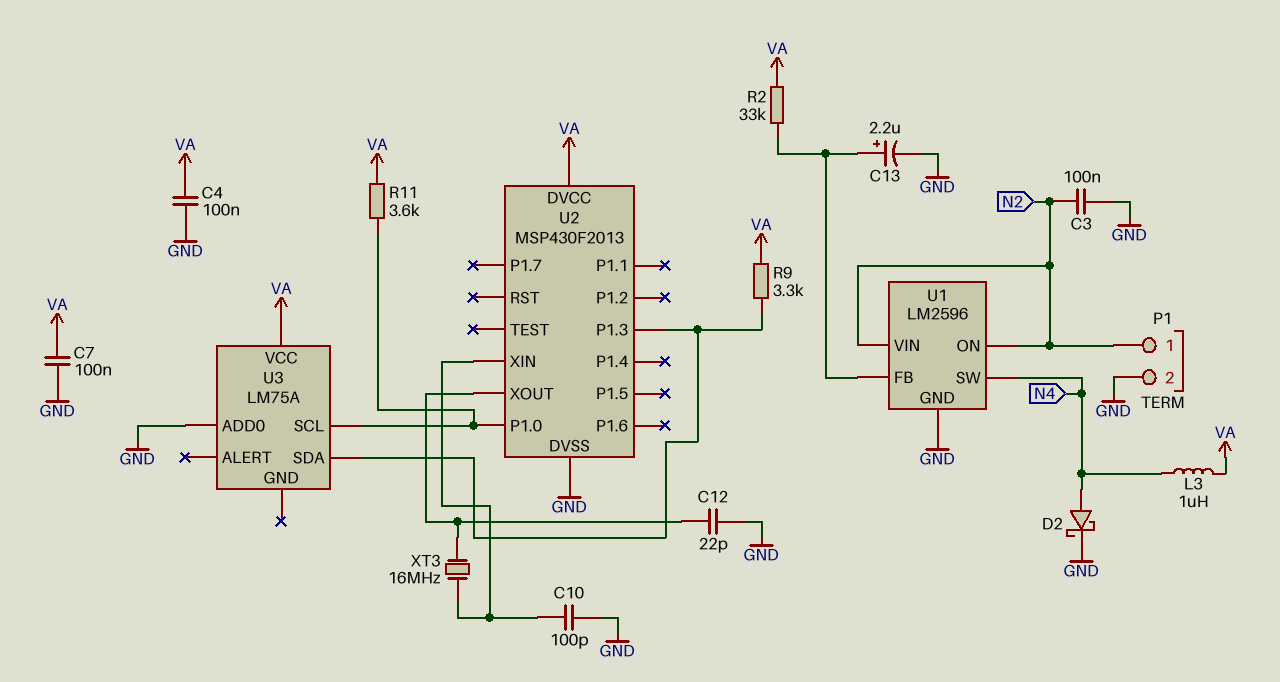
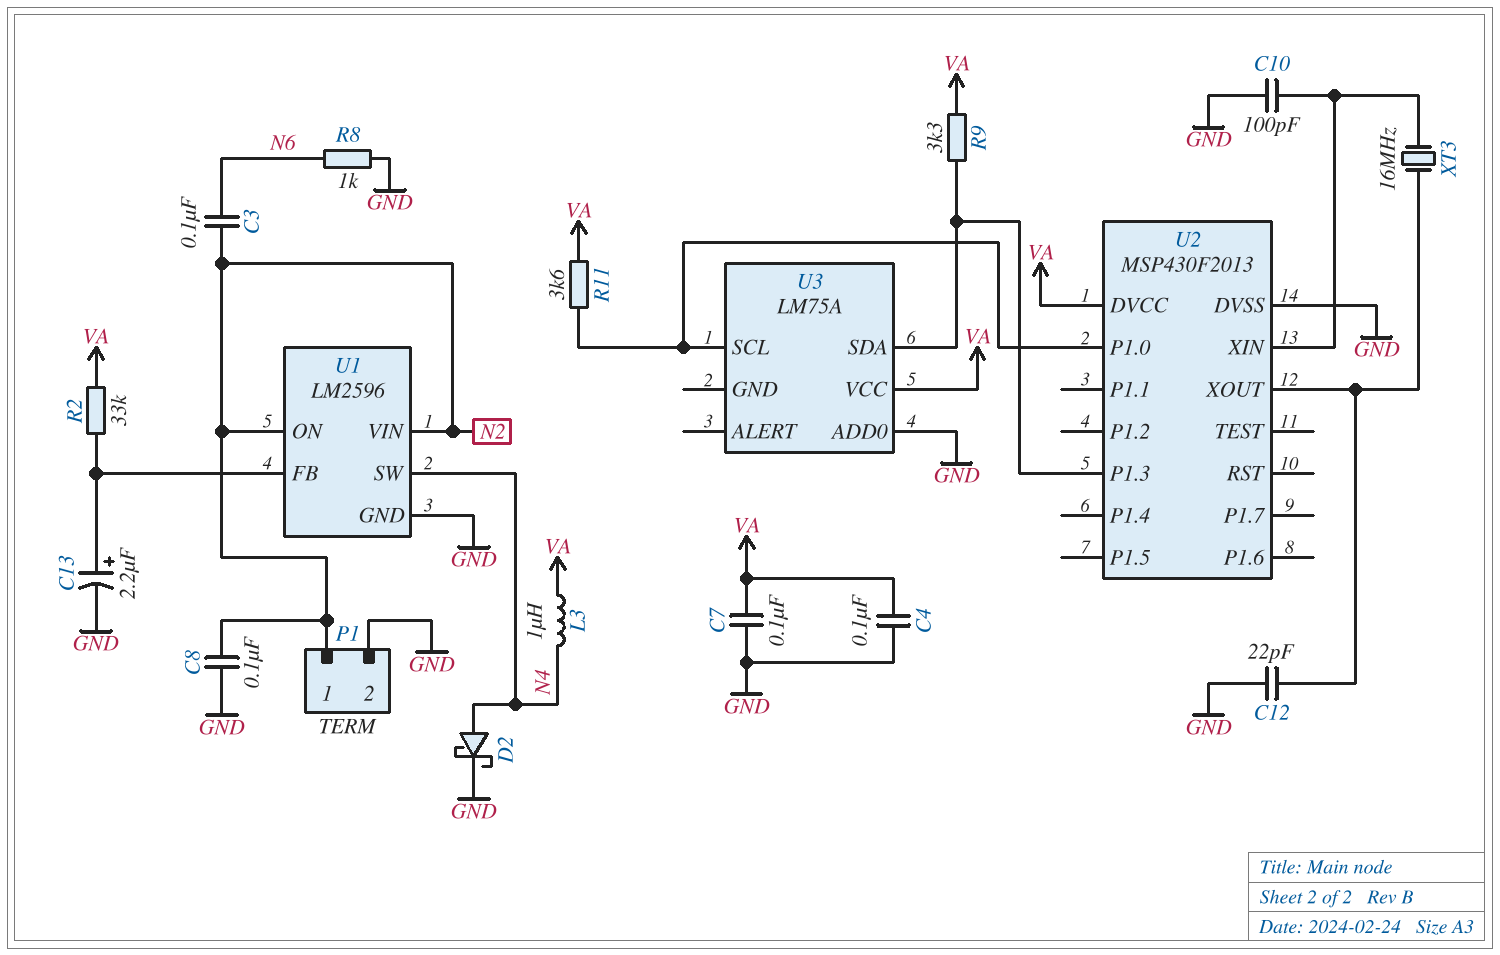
C3: 100nF (GND, N2) -> 100nF (N2, N6)
C8: none -> 100nF (GND, N2)
R8: none -> 1k (GND, N6)

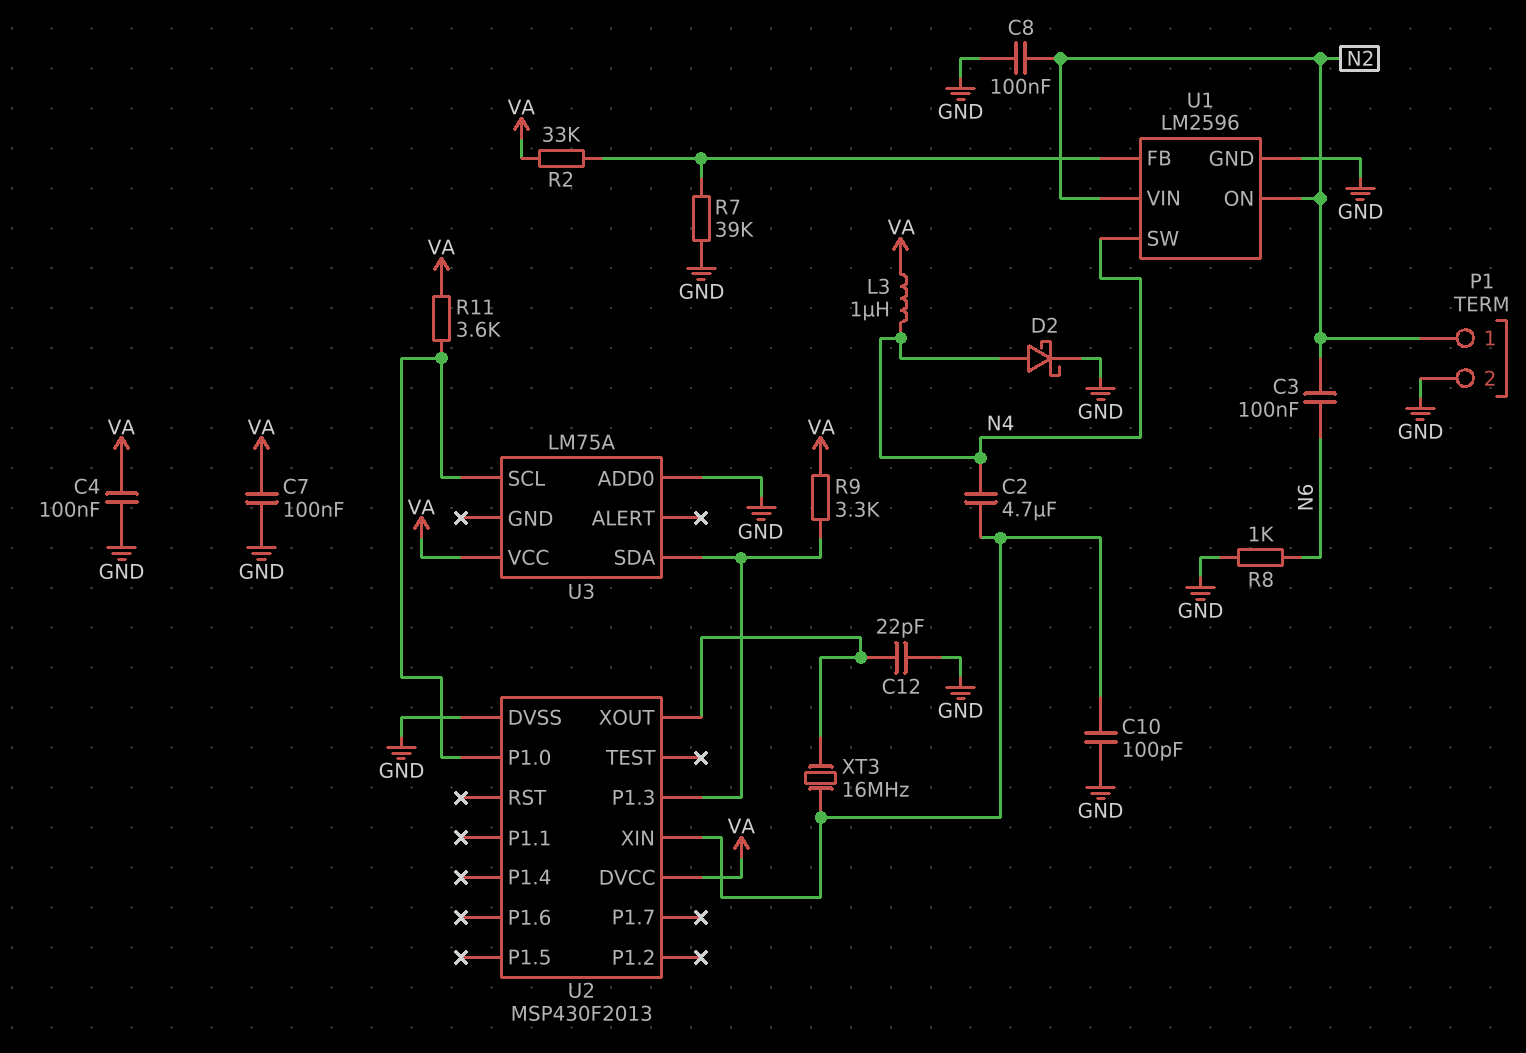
C2: none -> 4.7uF (N4, U2/XIN)
C13: 2.2uF (plus U1/FB, minus GND) -> none
R7: none -> 39k (GND, U1/FB)

